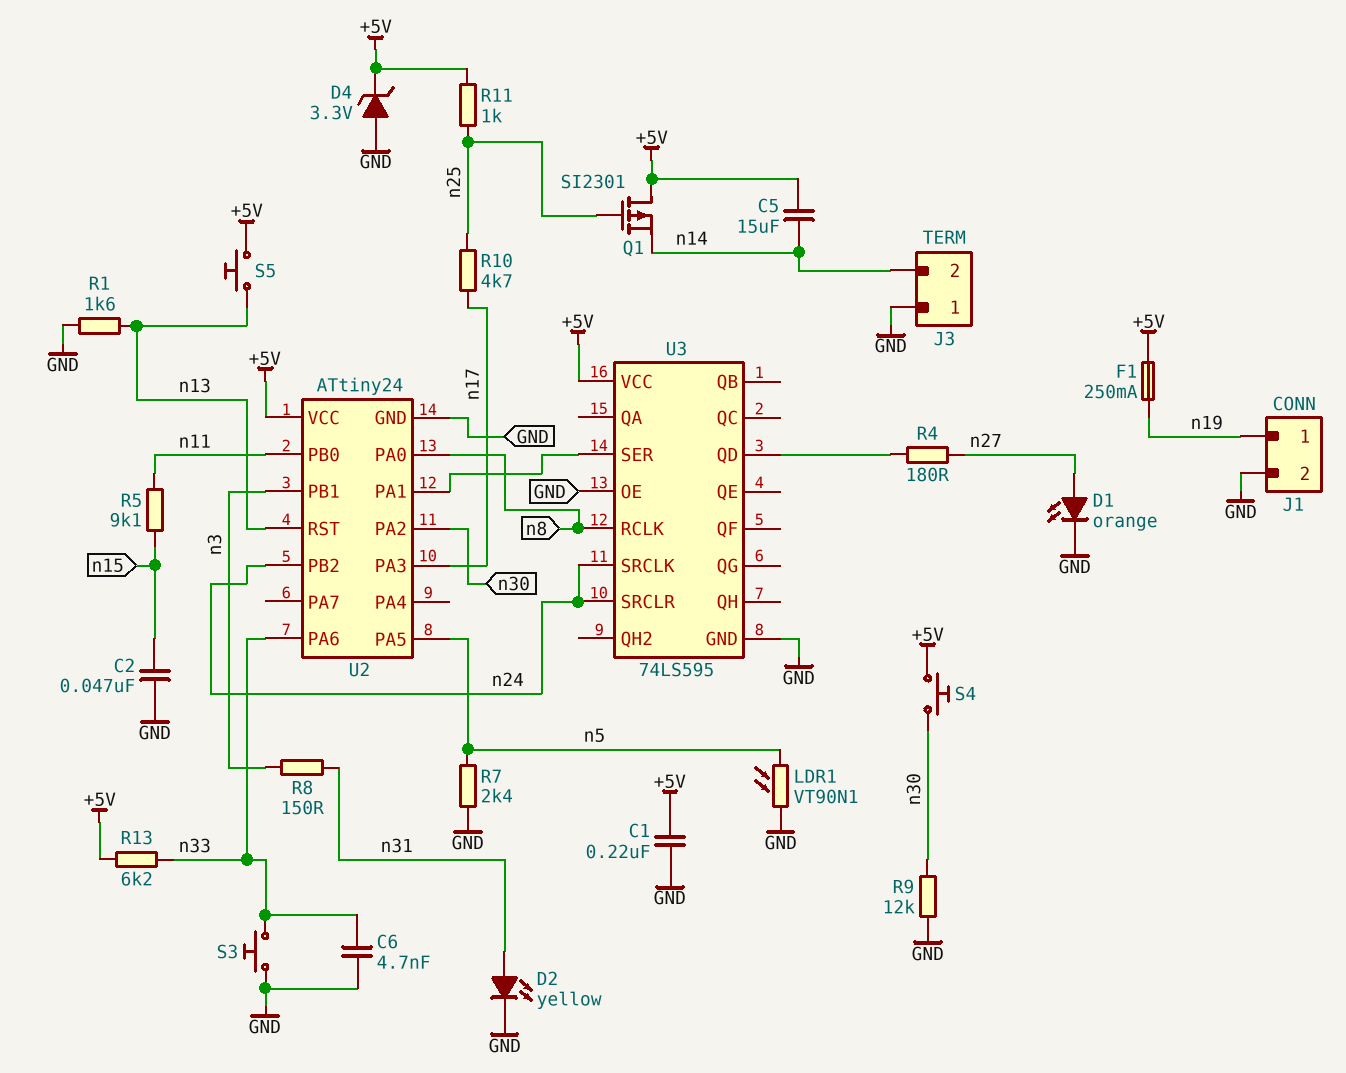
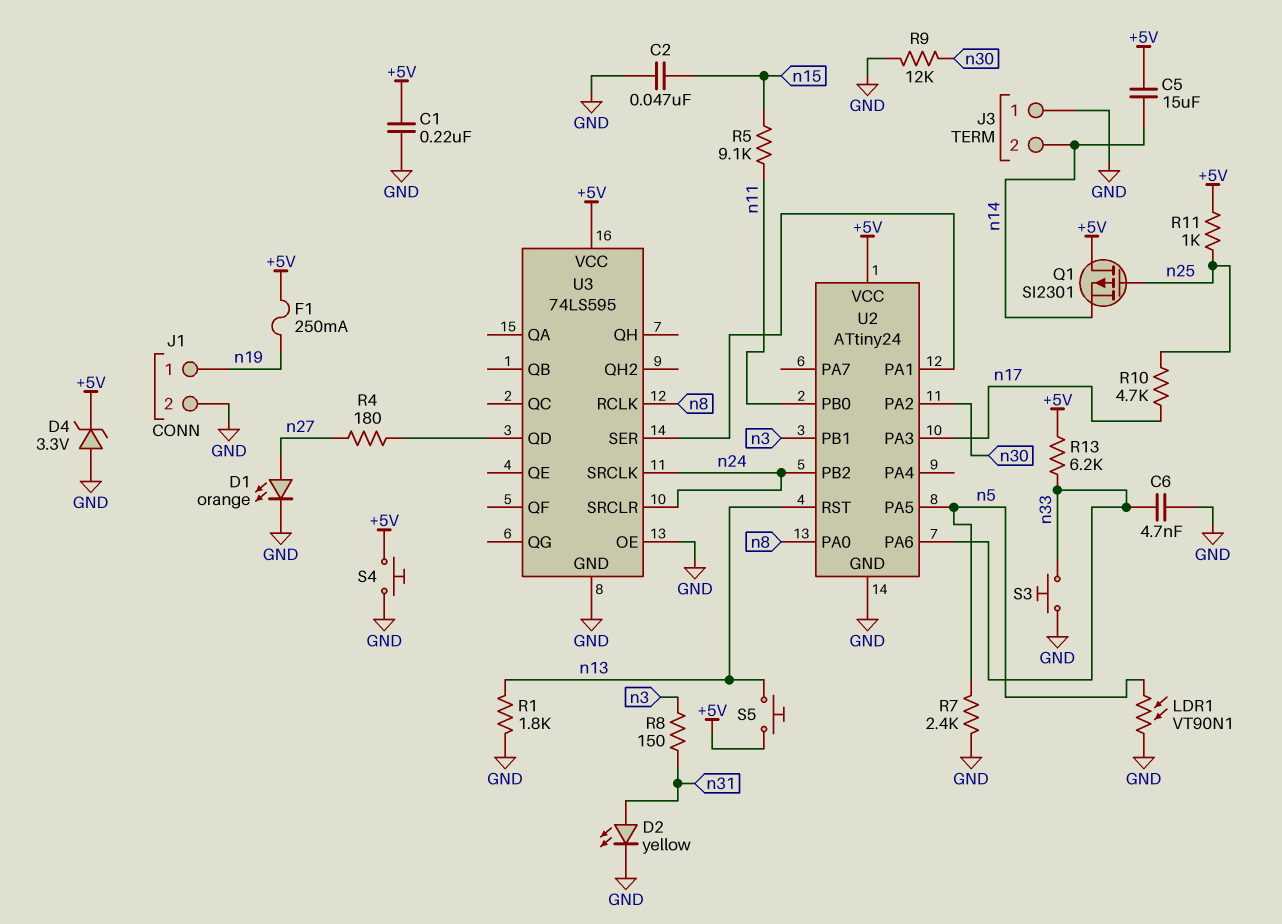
R1: 1.6k (GND, n13) -> 1.8k (GND, n13)
S4: button (+5V, n30) -> button (+5V, GND)

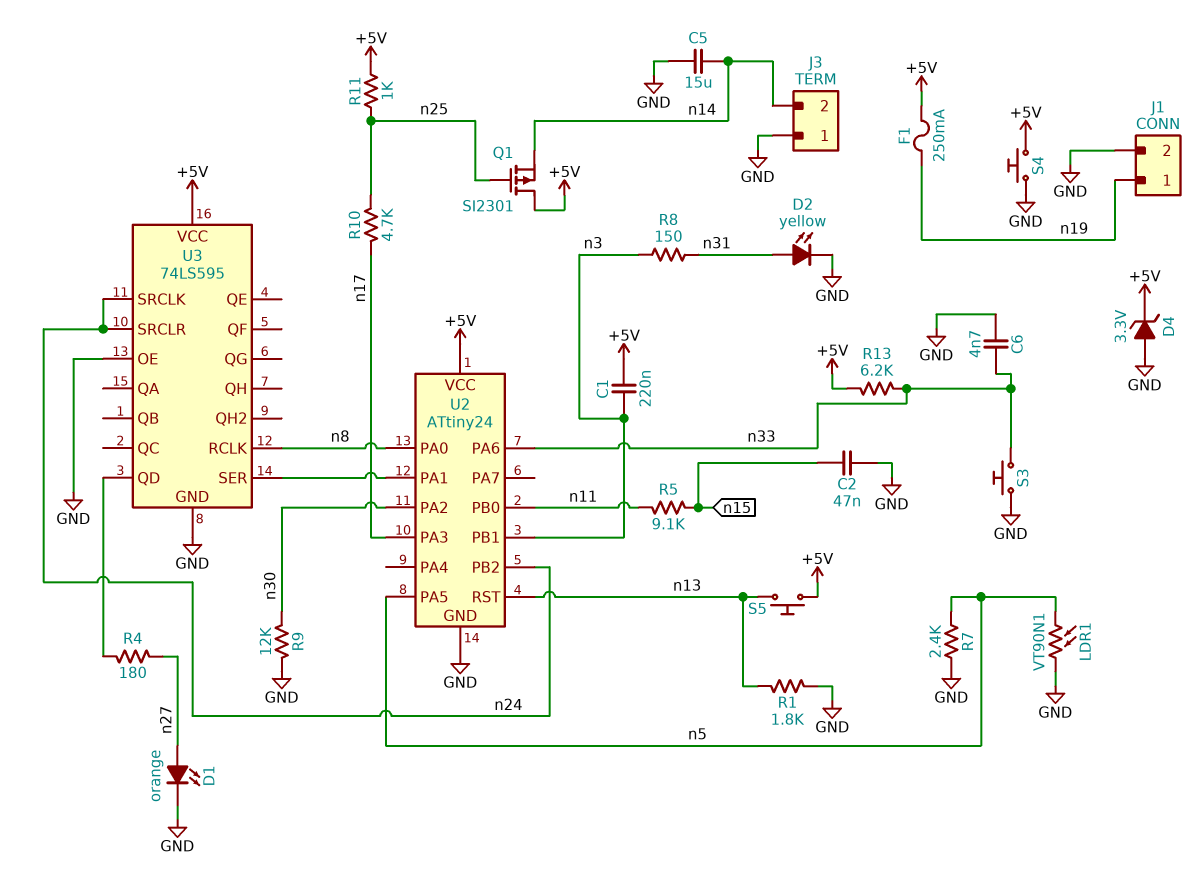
C1: 220nF (+5V, GND) -> 220nF (+5V, n3)
C5: 15uF (+5V, n14) -> 15uF (GND, n14)

